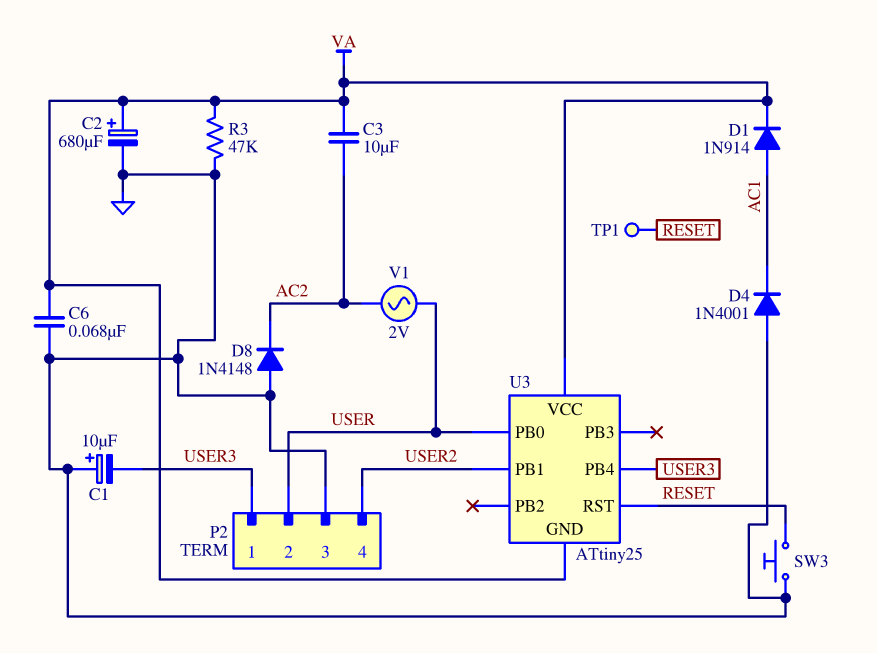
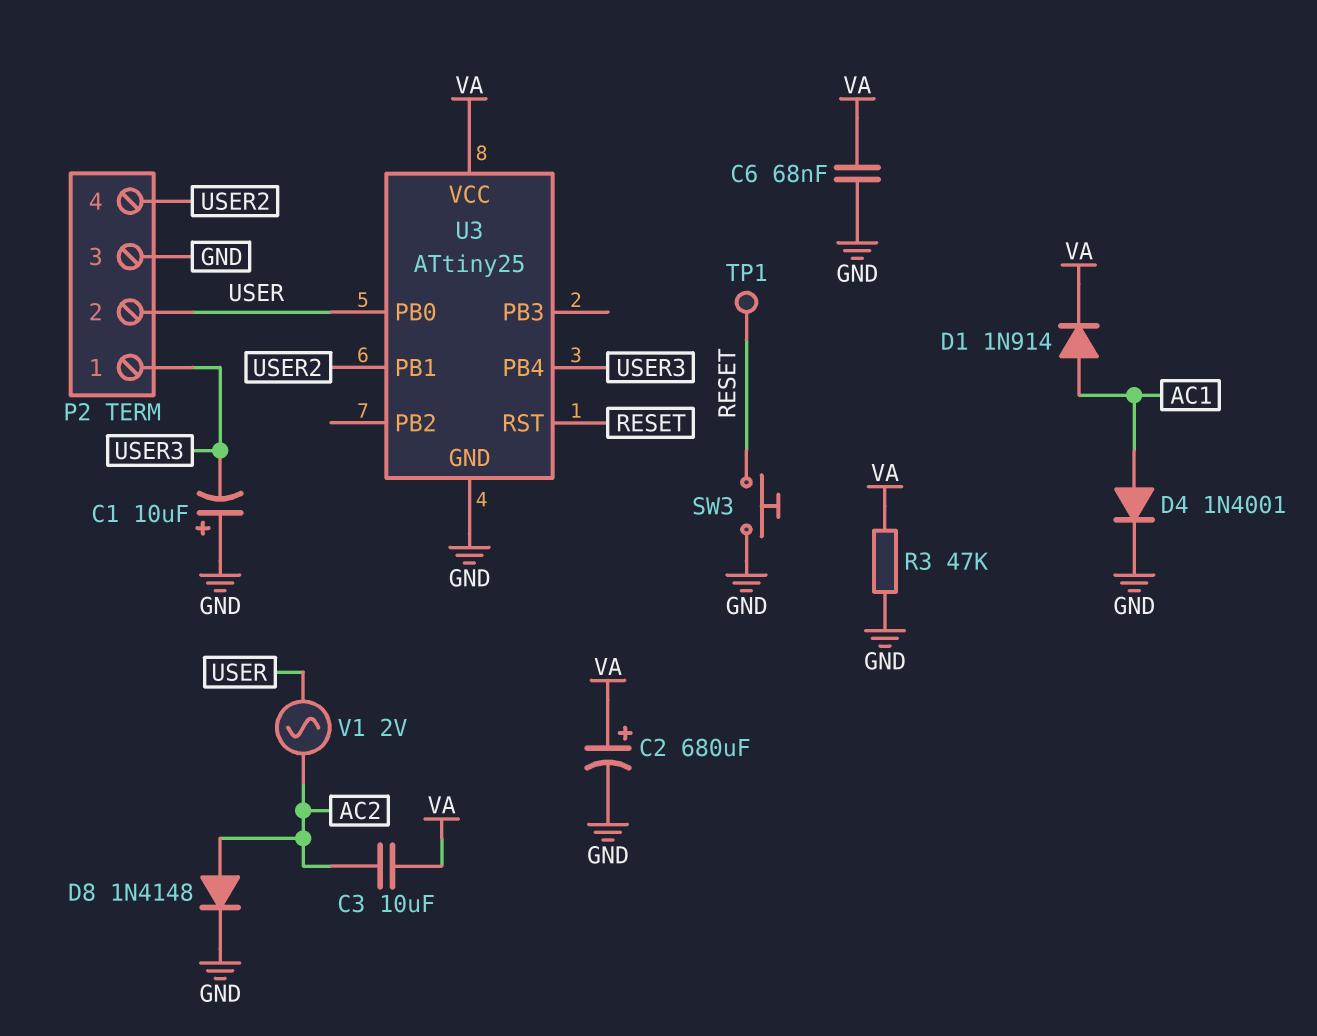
D4: diode 1N4001 (A GND, K AC1) -> diode 1N4001 (A AC1, K GND)
D8: diode 1N4148 (A GND, K AC2) -> diode 1N4148 (A AC2, K GND)
U3 pin GND: VA -> GND

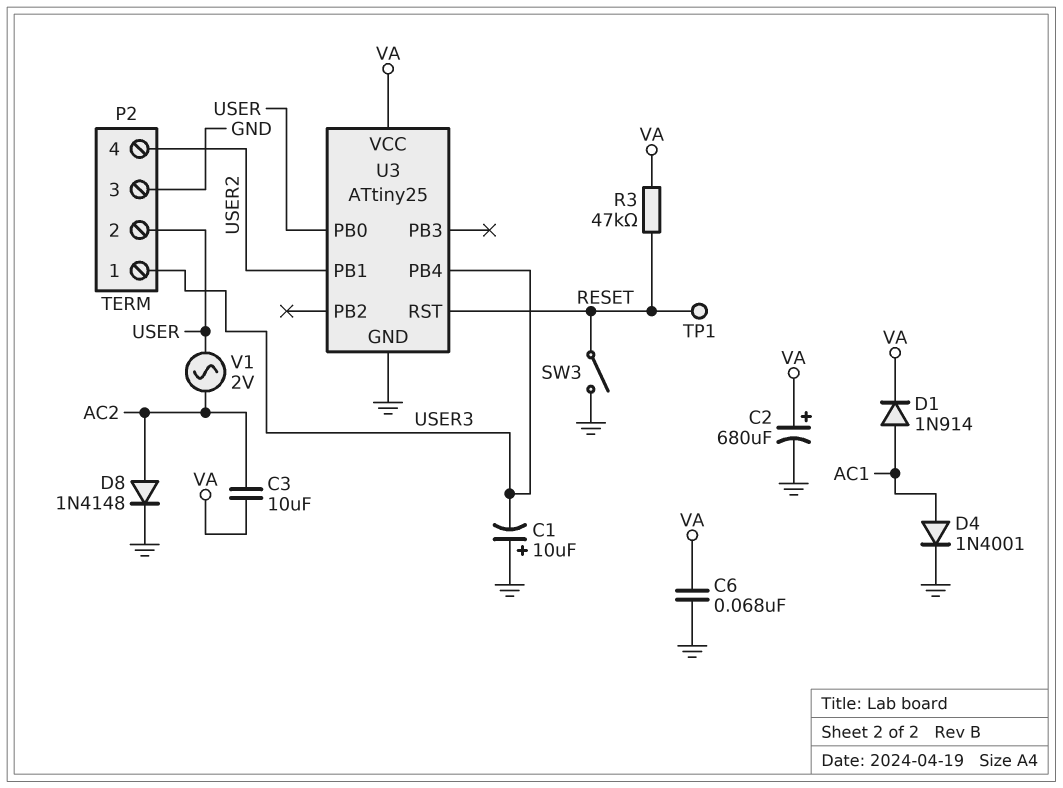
R3: 47k (GND, VA) -> 47k (RESET, VA)
SW3: button (GND, RESET) -> switch (GND, RESET)

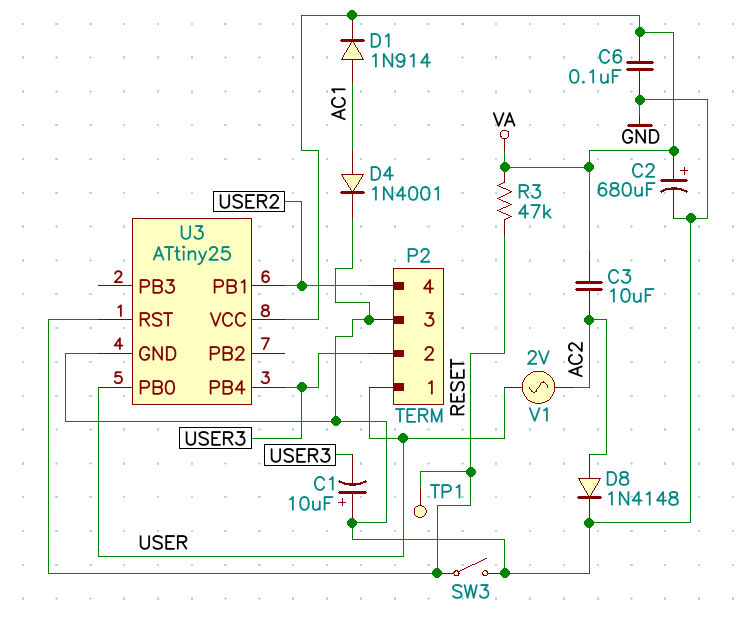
C6: 68nF (GND, VA) -> 100nF (GND, VA)
P2 pin 1: USER3 -> USER
P2 pin 2: USER -> USER3

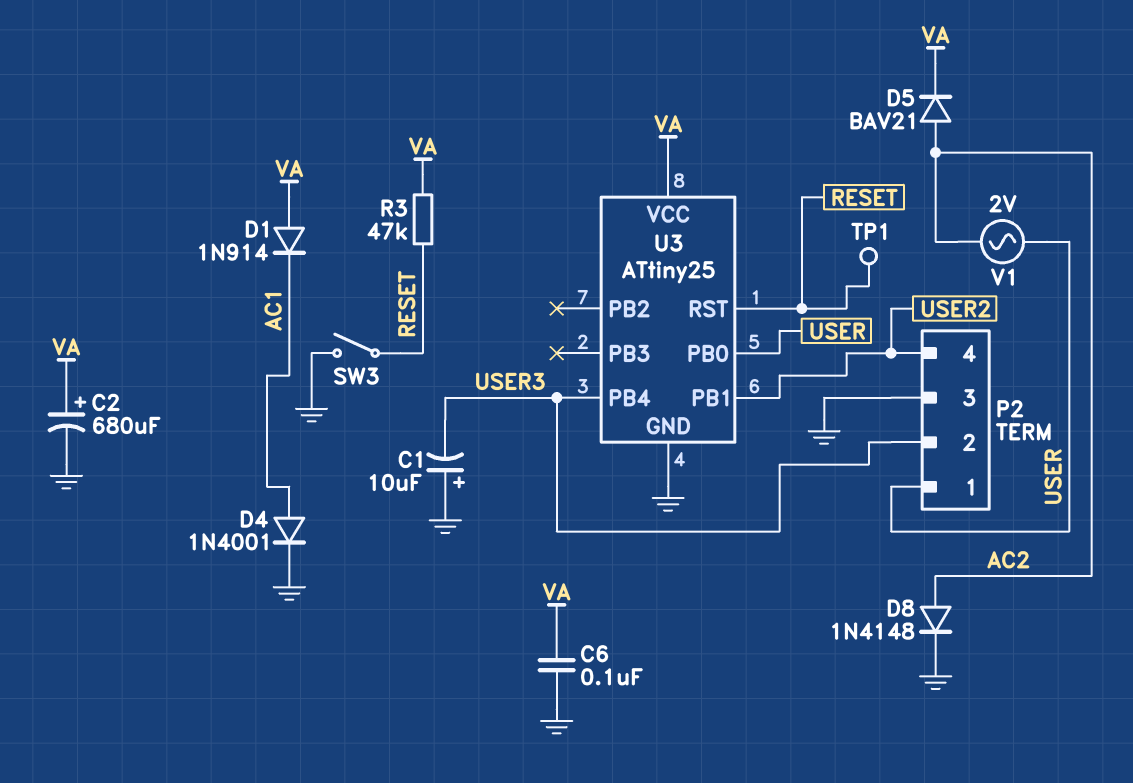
C3: 10uF (AC2, VA) -> none
D1: diode 1N914 (A AC1, K VA) -> diode 1N914 (A VA, K AC1)
D5: none -> diode BAV21 (A AC2, K VA)

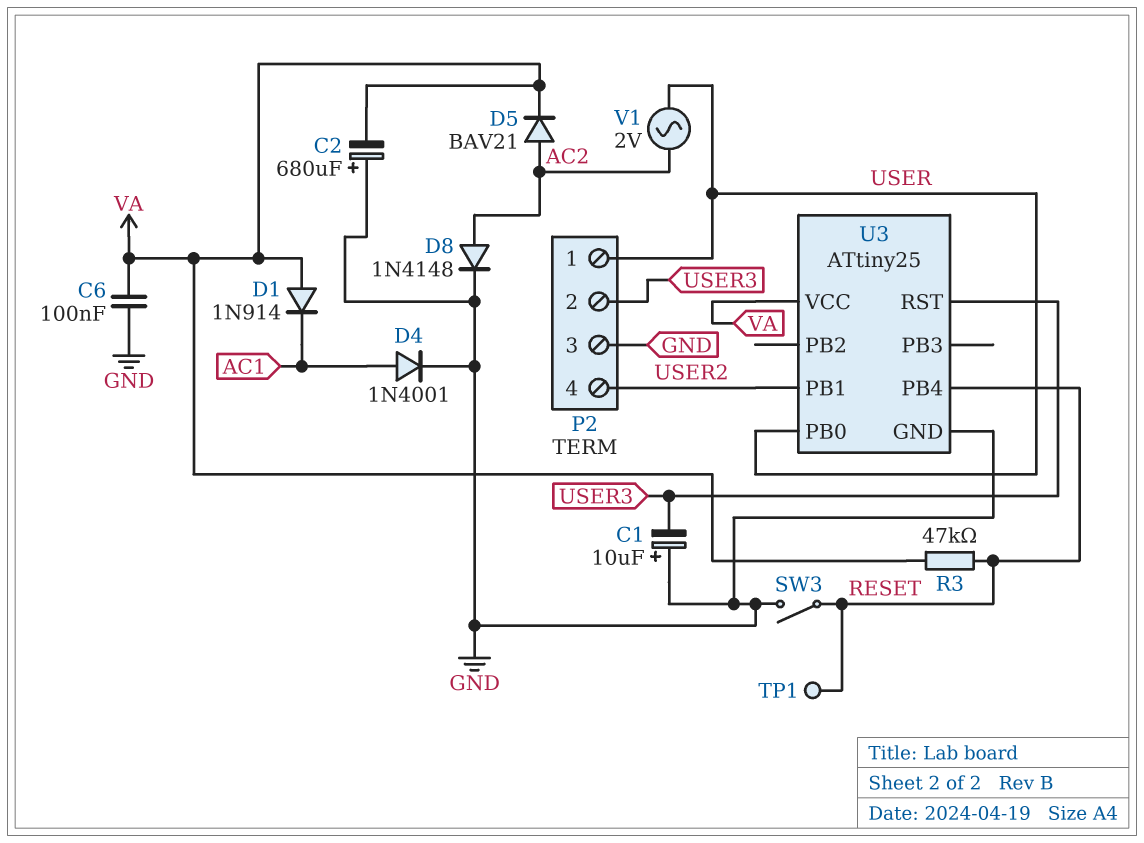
C2: 680uF (plus VA, minus GND) -> 680uF (plus GND, minus VA)
U3 pin PB4: USER3 -> RESET
U3 pin RST: RESET -> USER3

